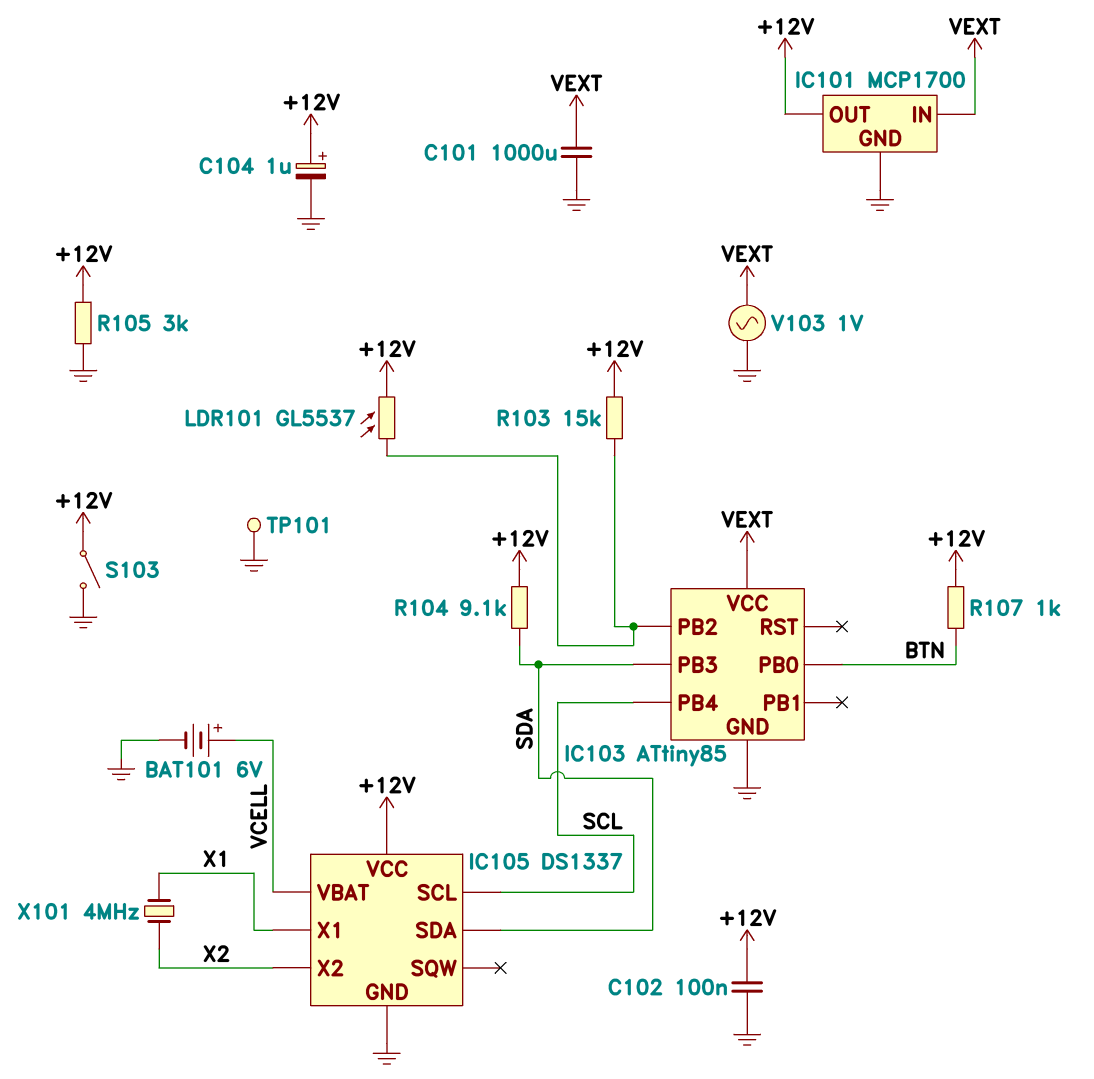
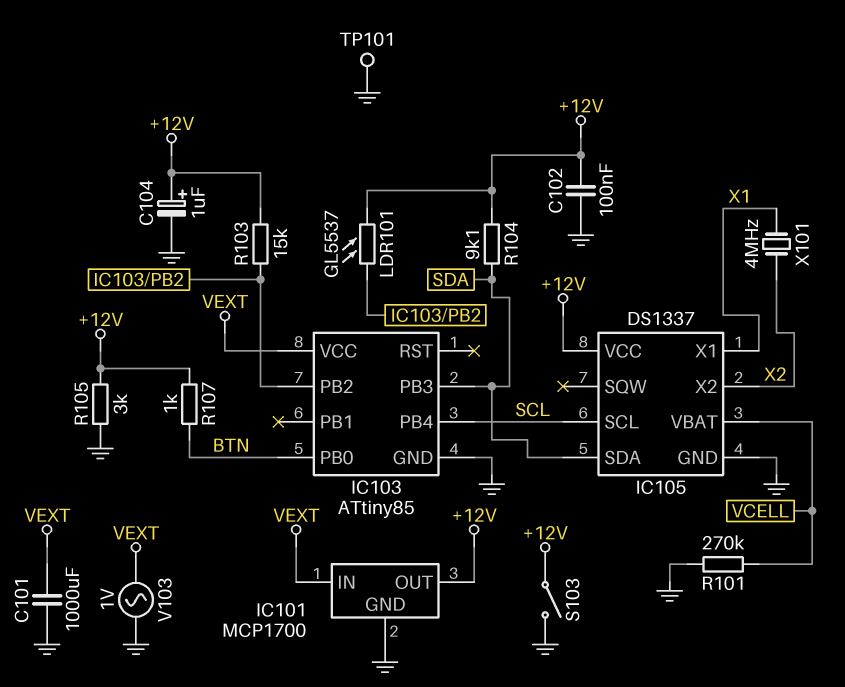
BAT101: 6V (plus VCELL, minus GND) -> none
R101: none -> 270k (GND, VCELL)

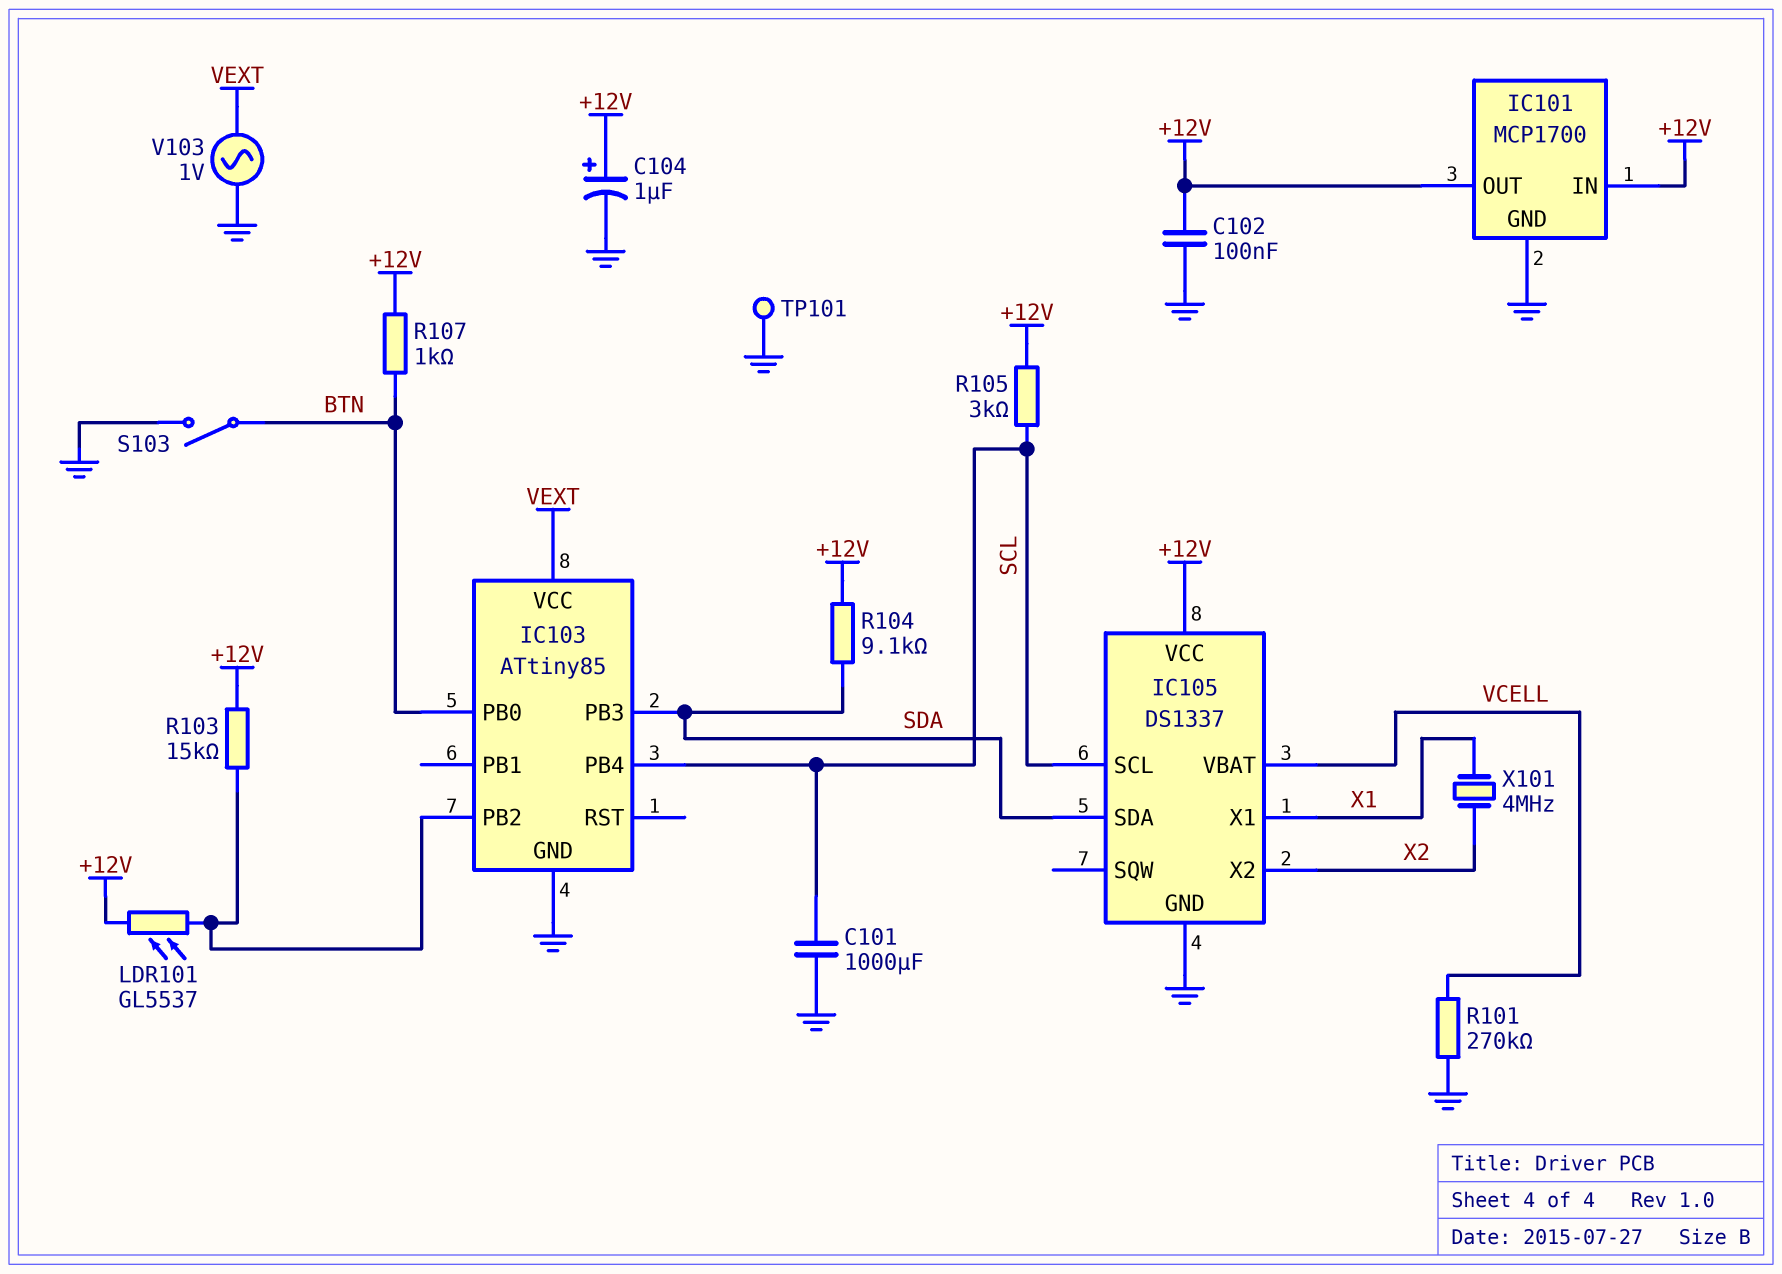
C101: 1000uF (GND, VEXT) -> 1000uF (GND, SCL)
IC101 pin IN: VEXT -> +12V
R105: 3k (+12V, GND) -> 3k (+12V, SCL)
S103: switch (+12V, GND) -> switch (BTN, GND)

